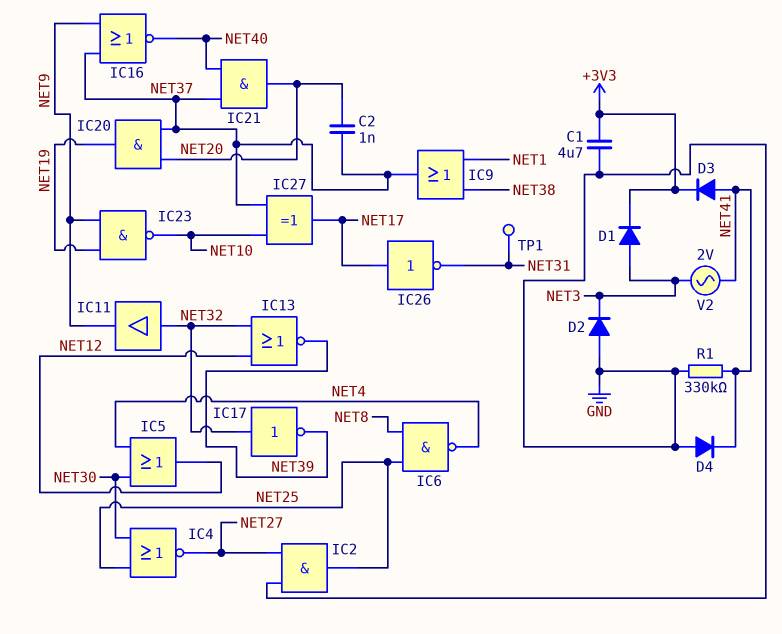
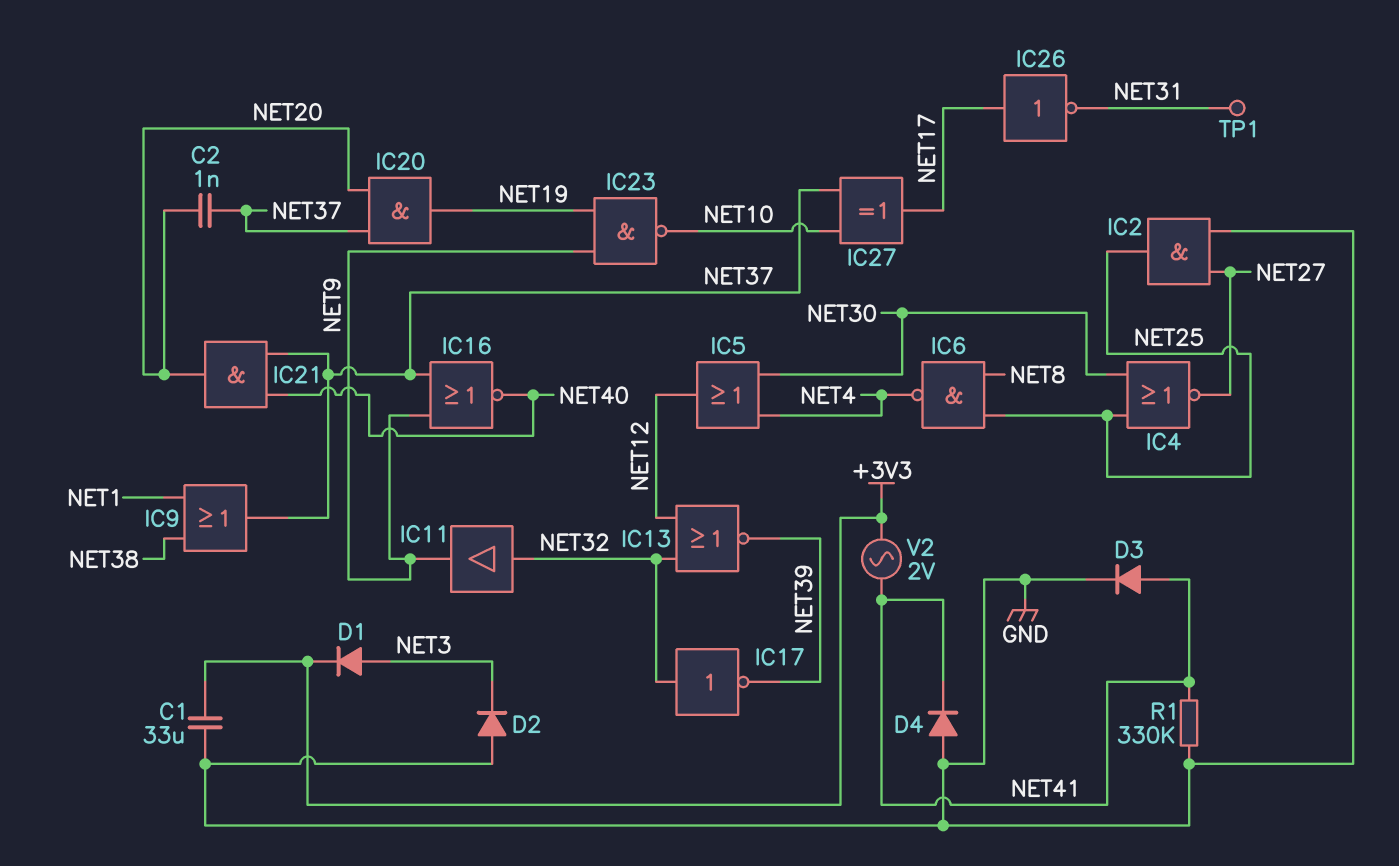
C1: 4.7uF (+3V3, GND) -> 33uF (+3V3, GND)
D3: diode (A NET41, K +3V3) -> diode (A NET41, K GND)
V2: AC 2V (NET3, NET41) -> AC 2V (+3V3, NET41)

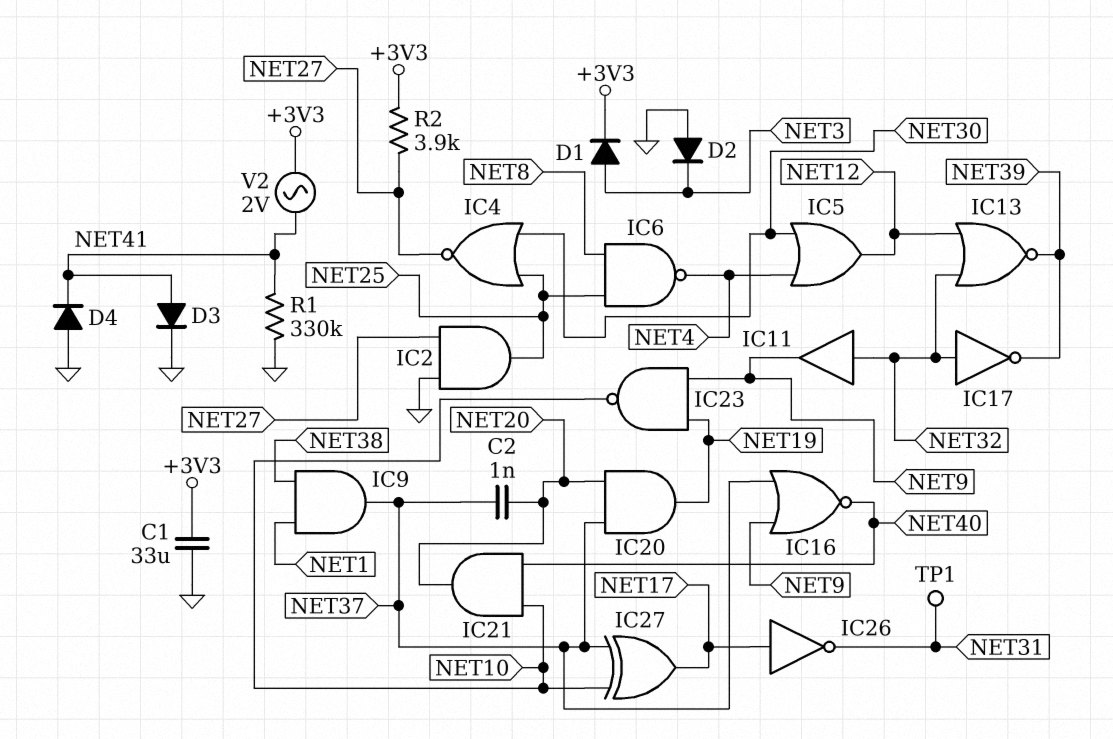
IC9: OR (in NET1, in NET38, out NET37) -> AND (in NET1, in NET38, out NET37)
IC21: AND (in NET37, in NET40, out NET20) -> AND (in NET10, in NET40, out NET20)
R2: none -> 3.9k (+3V3, NET27)

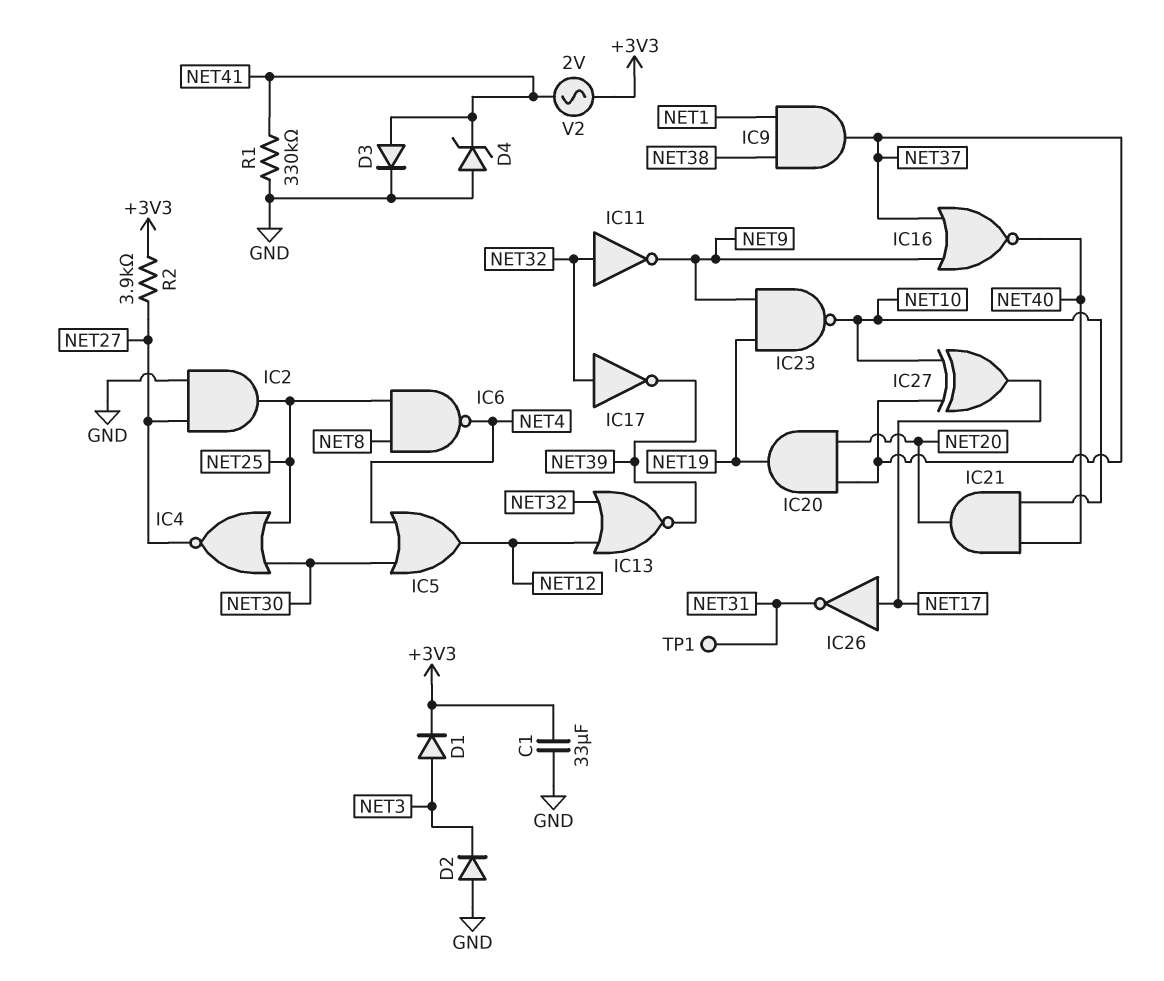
C2: 1nF (NET20, NET37) -> none
D4: diode (A GND, K NET41) -> zener (A GND, K NET41)
IC11: buffer (in NET32, out NET9) -> NOT (in NET32, out NET9)

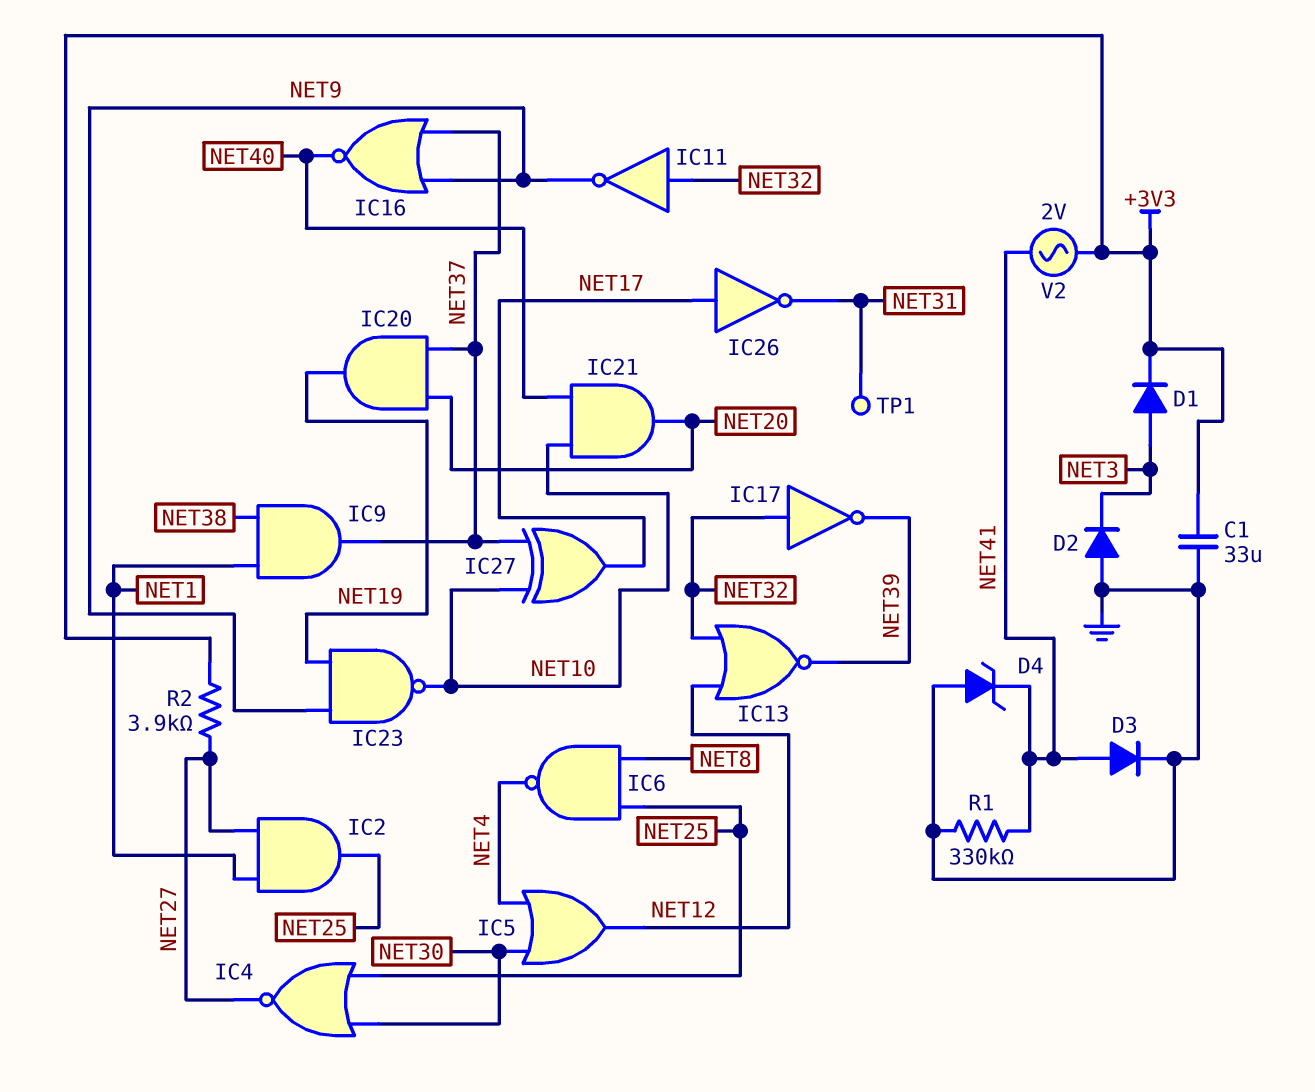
IC2: AND (in GND, in NET27, out NET25) -> AND (in NET1, in NET27, out NET25)

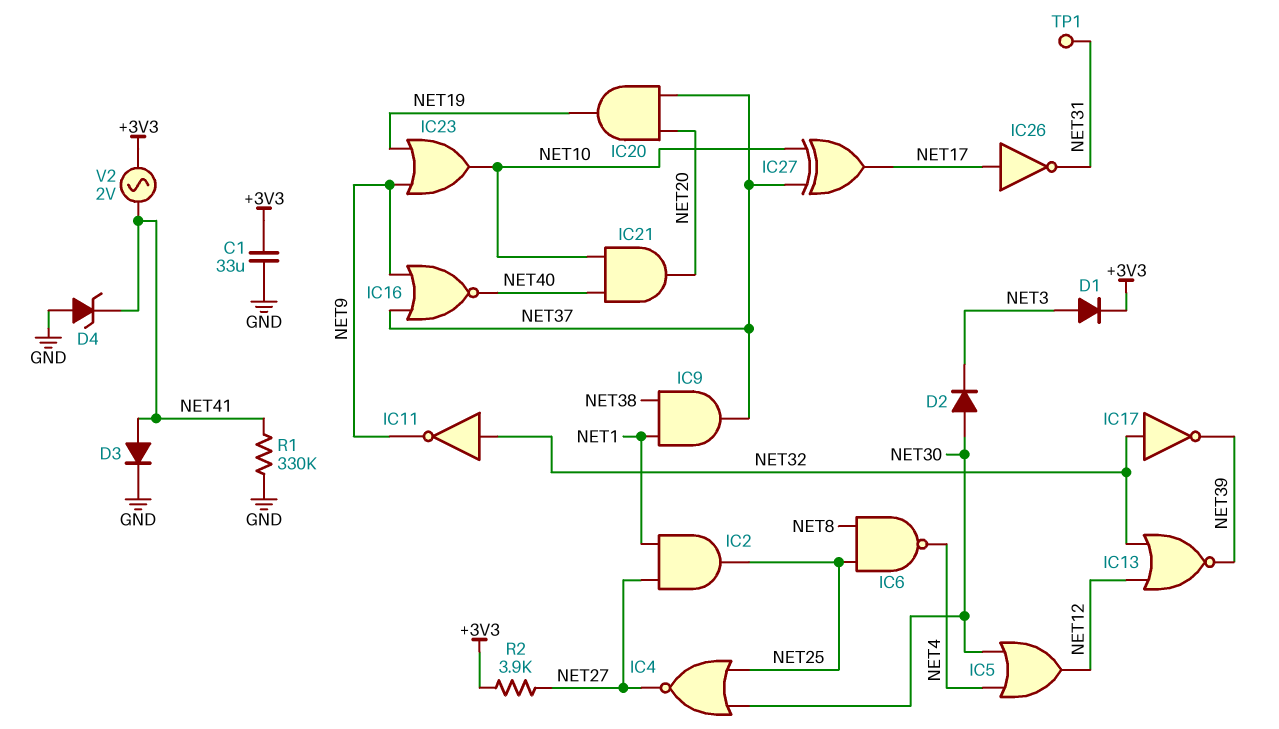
D2: diode (A GND, K NET3) -> diode (A NET30, K NET3)
IC23: NAND (in NET9, in NET19, out NET10) -> OR (in NET9, in NET19, out NET10)

